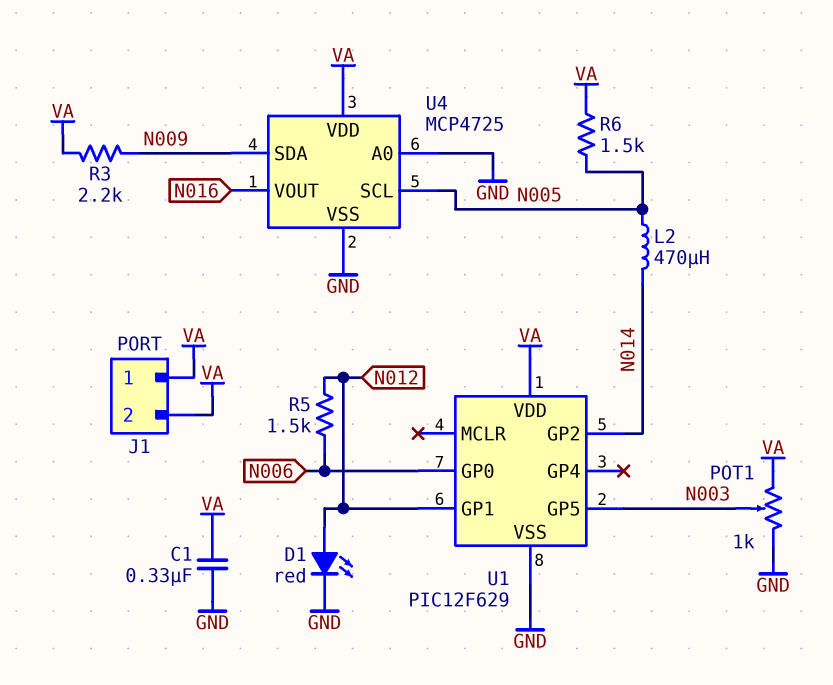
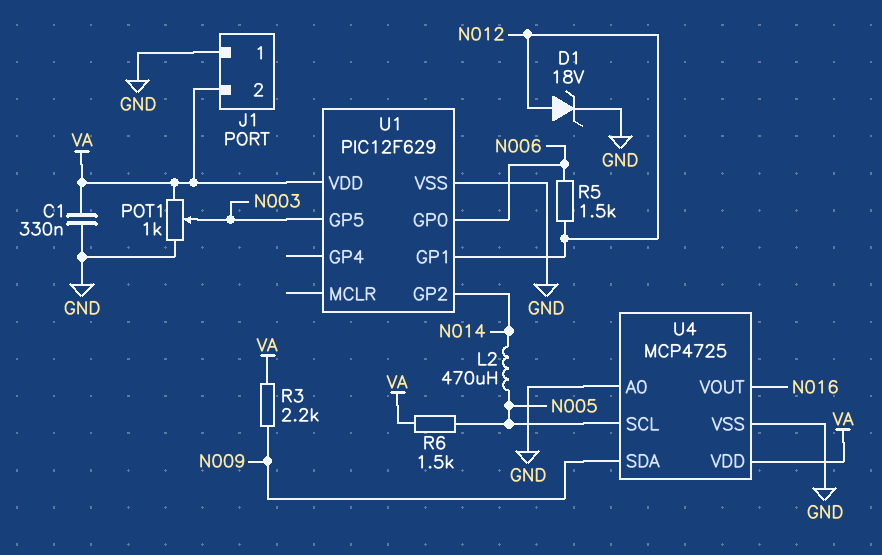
D1: LED red (A N012, K GND) -> zener 18V (A N012, K GND)
J1 pin 1: VA -> GND

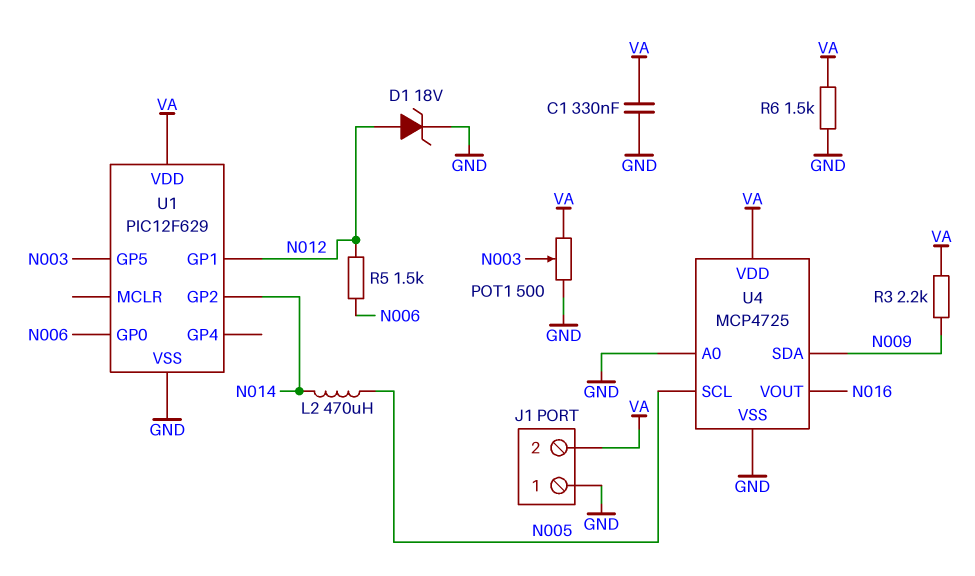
POT1: 1k (GND, VA, wiper N003) -> 500 (GND, VA, wiper N003)
R6: 1.5k (N005, VA) -> 1.5k (GND, VA)

